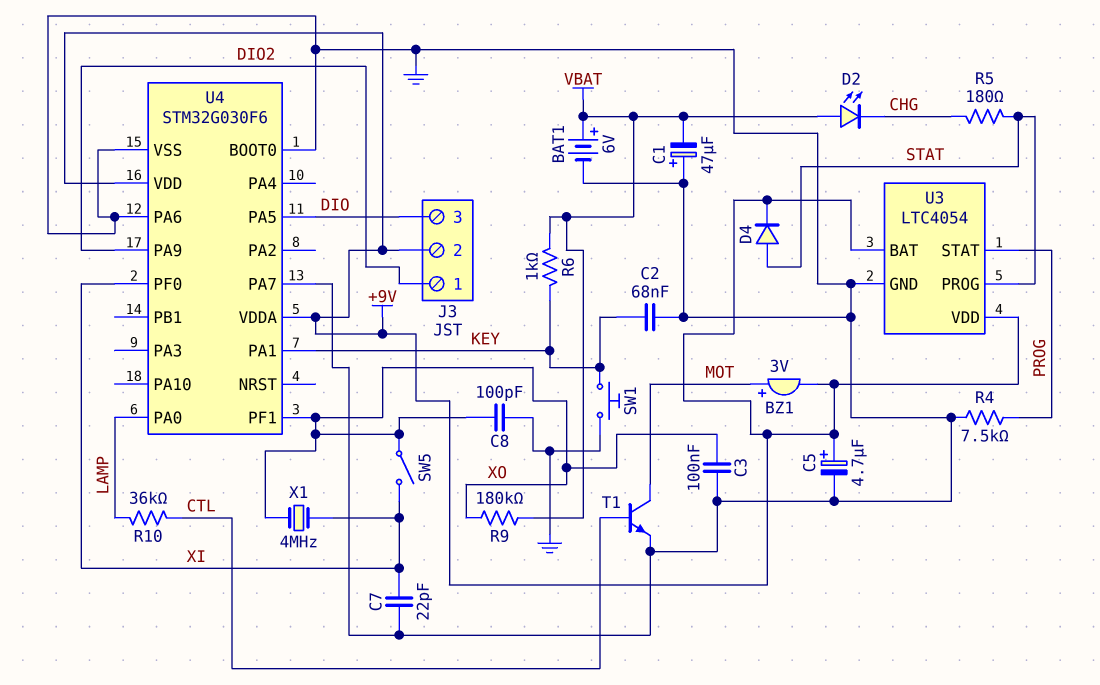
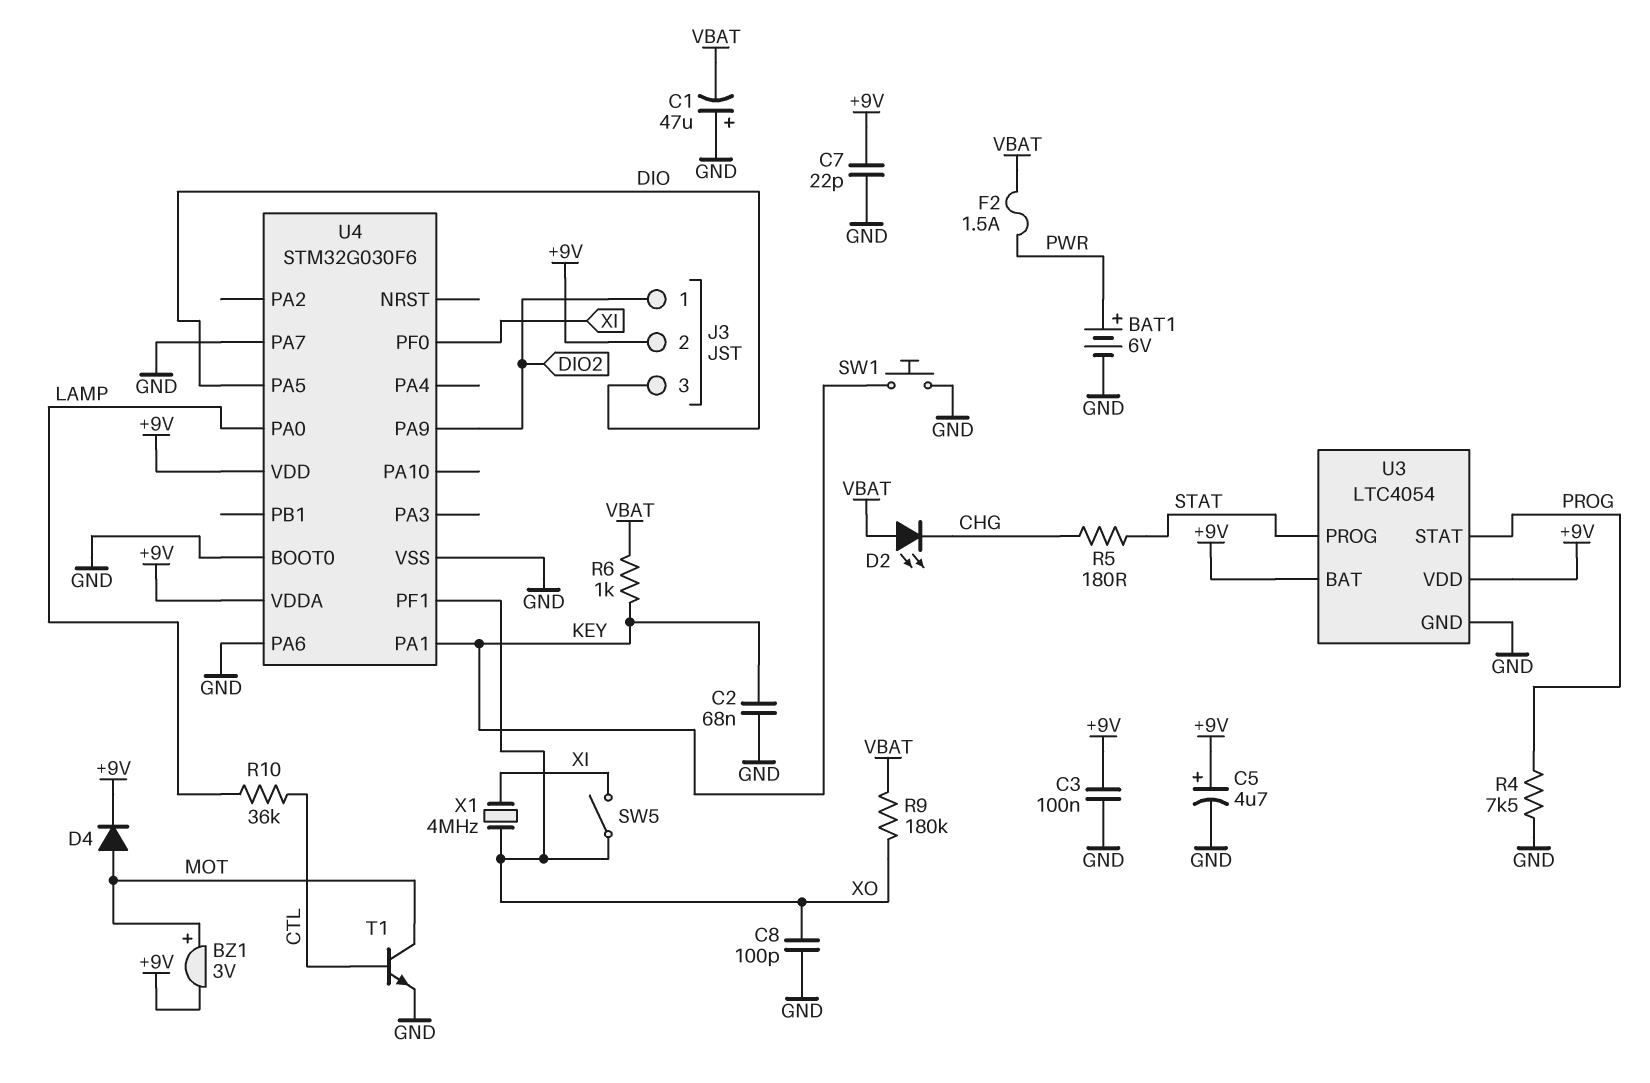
BAT1: 6V (plus VBAT, minus GND) -> 6V (plus PWR, minus GND)
C3: 100nF (GND, XO) -> 100nF (+9V, GND)
C7: 22pF (GND, XI) -> 22pF (+9V, GND)
D4: diode (A STAT, K +9V) -> diode (A MOT, K +9V)
F2: none -> 1.5A (PWR, VBAT)

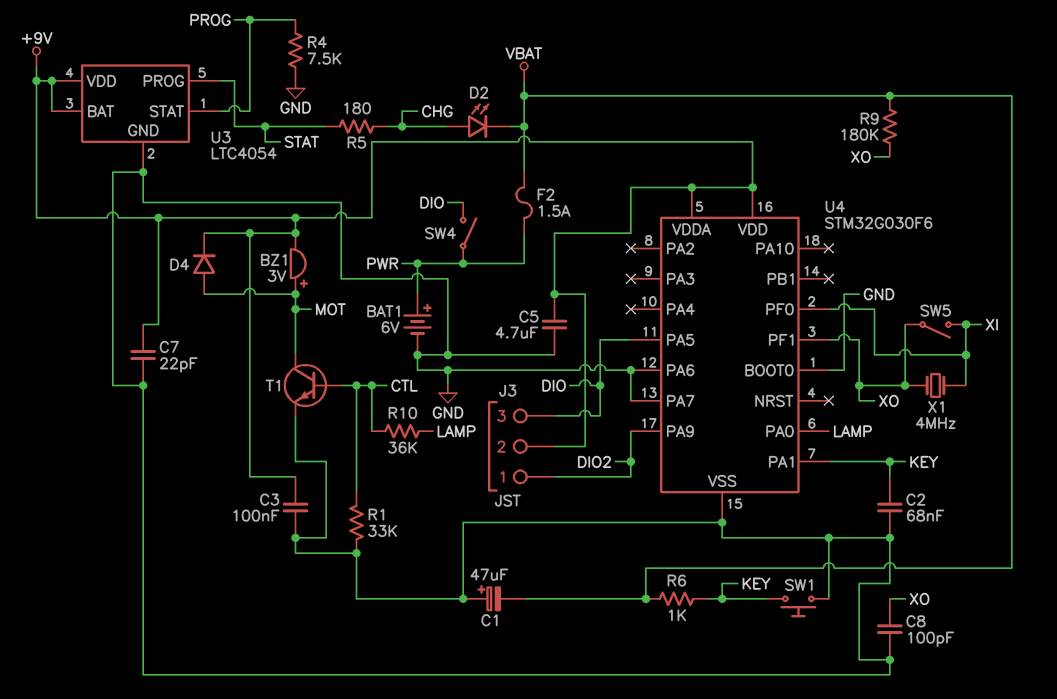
C5: 4.7uF (plus +9V, minus GND) -> 4.7uF (+9V, GND)
D2: LED (A VBAT, K CHG) -> LED (A CHG, K VBAT)
R1: none -> 33k (CTL, GND)
SW4: none -> switch (DIO, PWR)

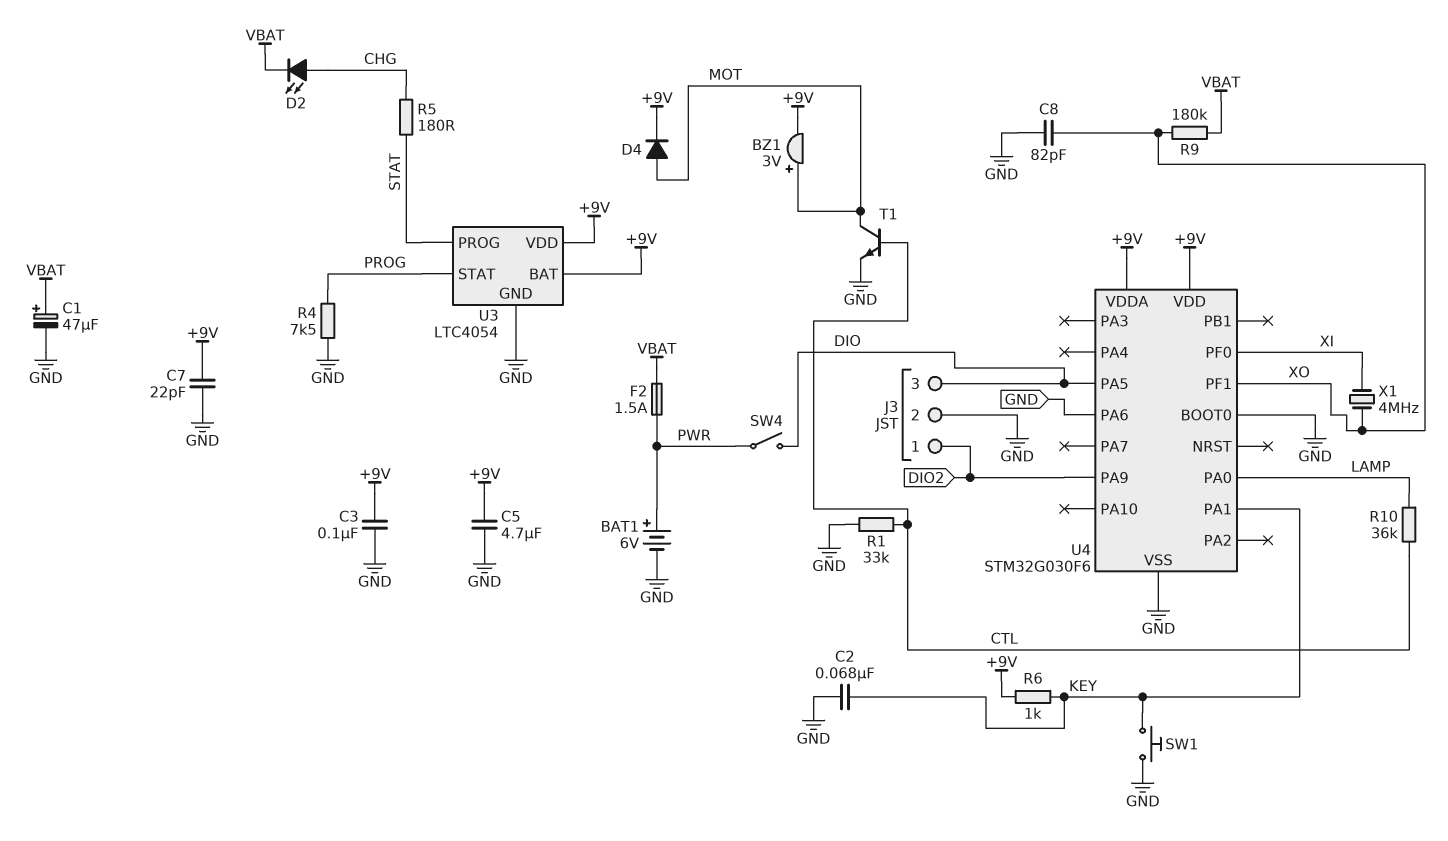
C1: 47uF (plus GND, minus VBAT) -> 47uF (plus VBAT, minus GND)
C8: 100pF (GND, XO) -> 82pF (GND, XO)
J3 pin 2: +9V -> GND
R6: 1k (KEY, VBAT) -> 1k (+9V, KEY)
SW5: switch (XI, XO) -> none
U4 pin PA7: GND -> none

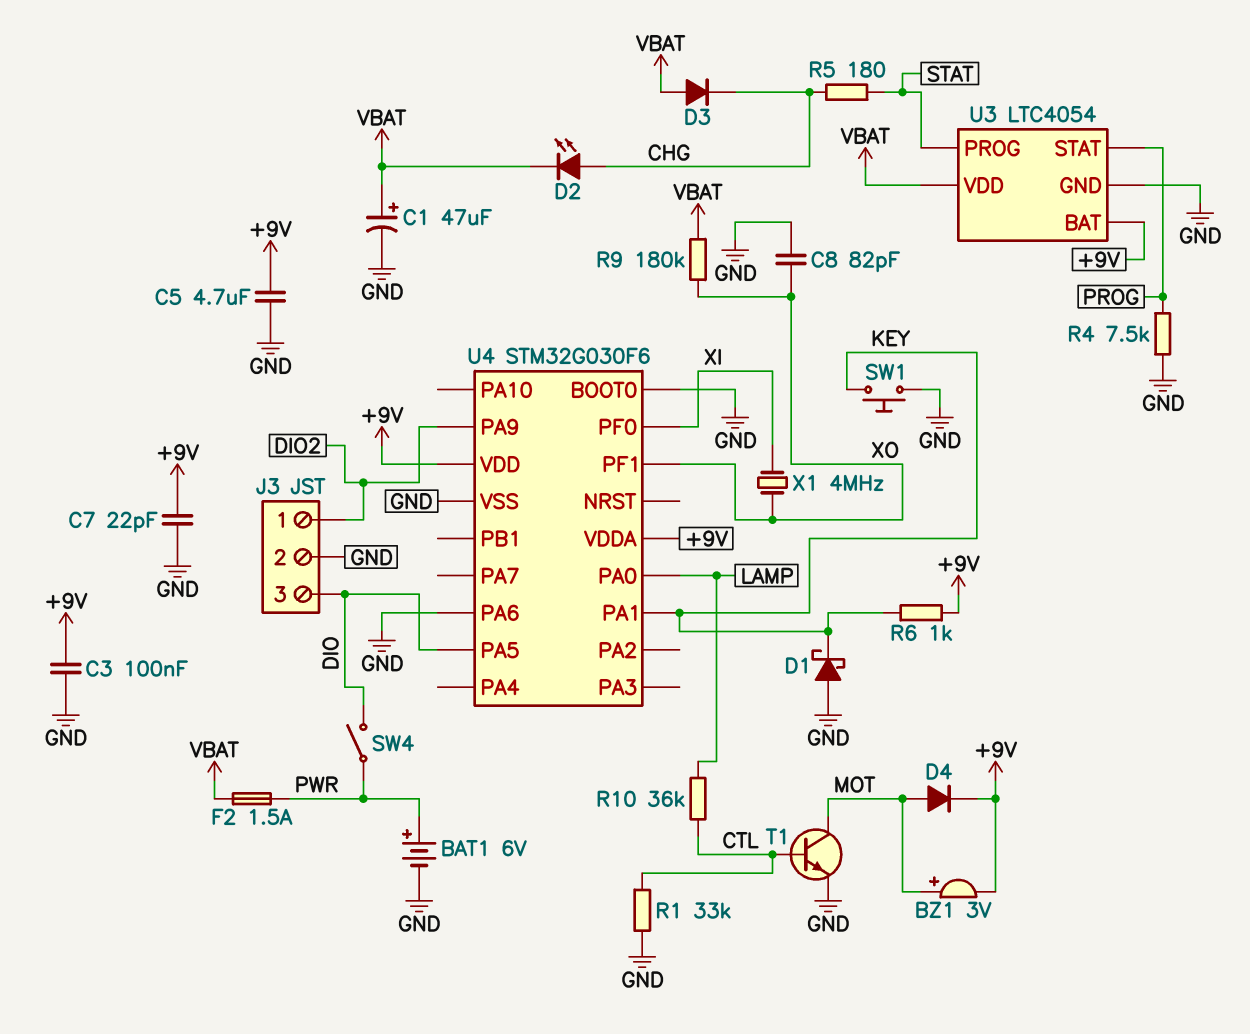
C2: 68nF (GND, KEY) -> none
D1: none -> schottky (A GND, K KEY)
D3: none -> diode (A VBAT, K CHG)
U3 pin VDD: +9V -> VBAT

